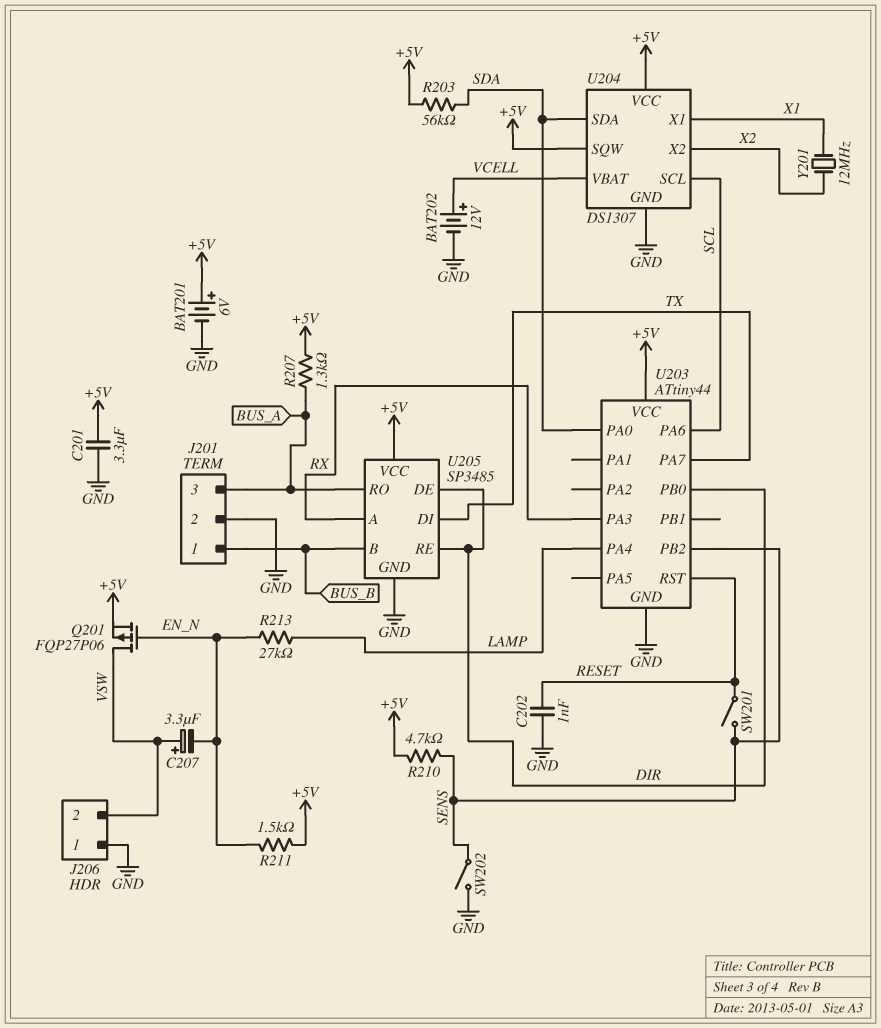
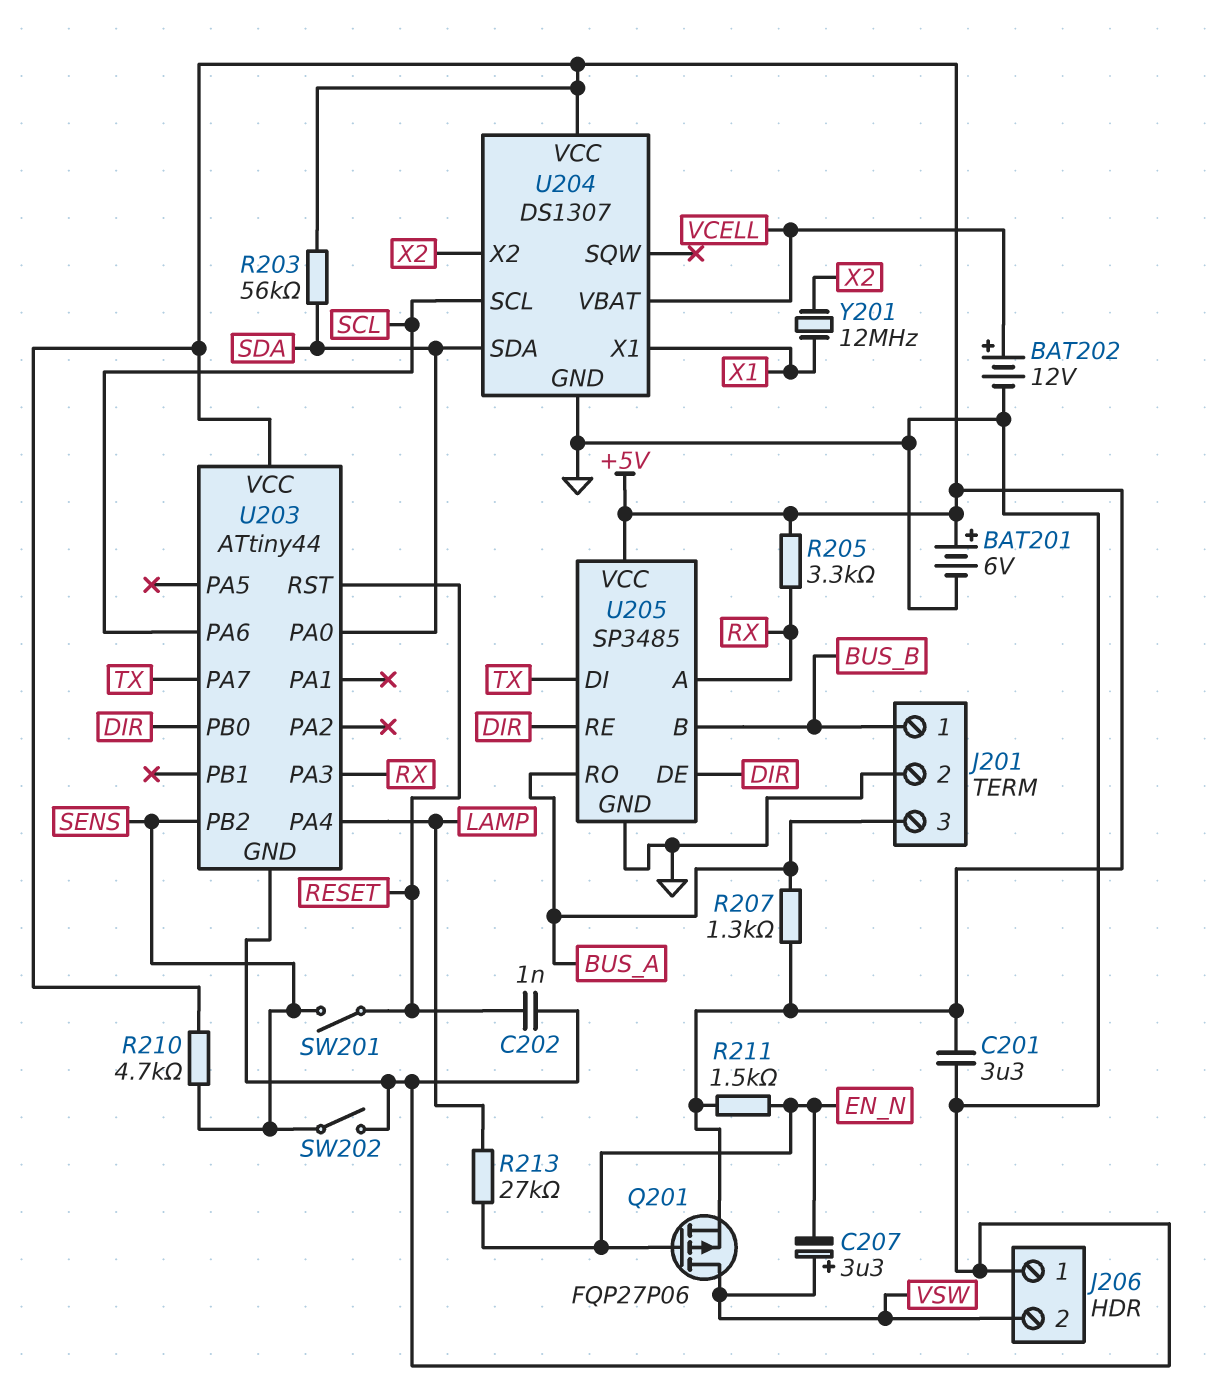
R205: none -> 3.3k (+5V, RX)
U204 pin SQW: +5V -> none

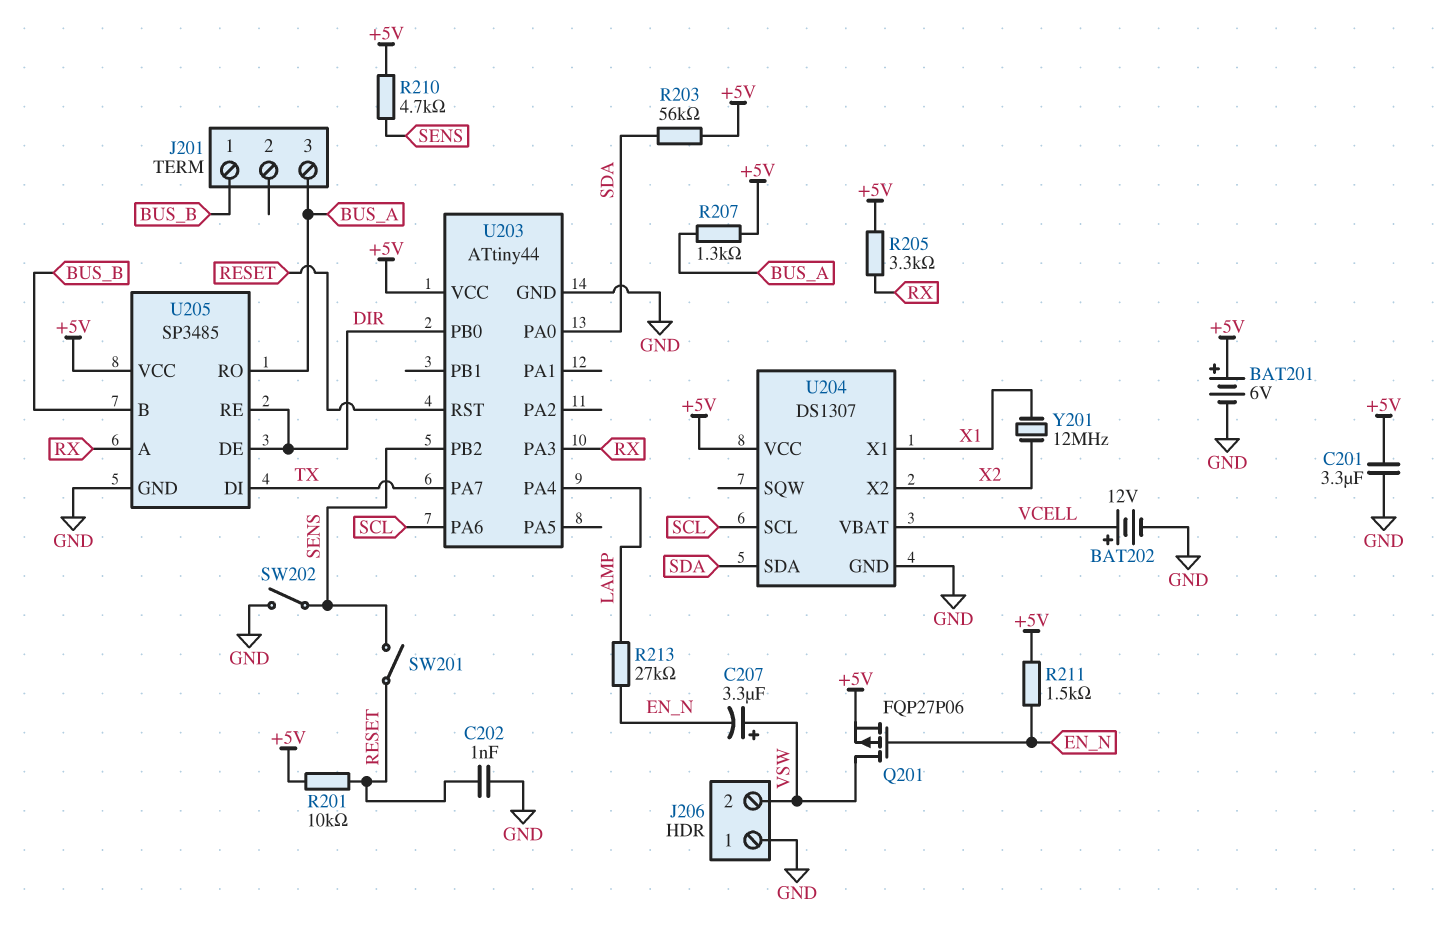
J201 pin 2: GND -> none
R201: none -> 10k (+5V, RESET)

